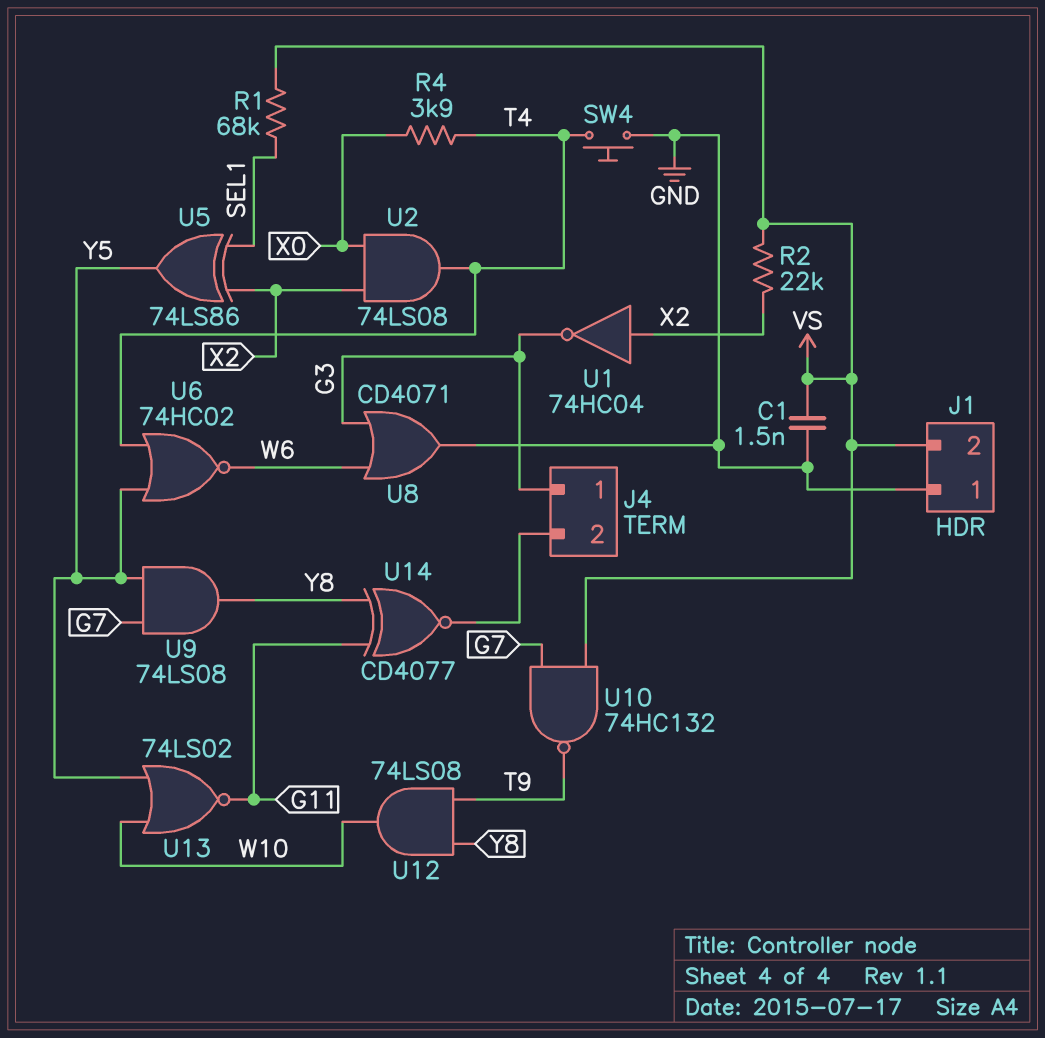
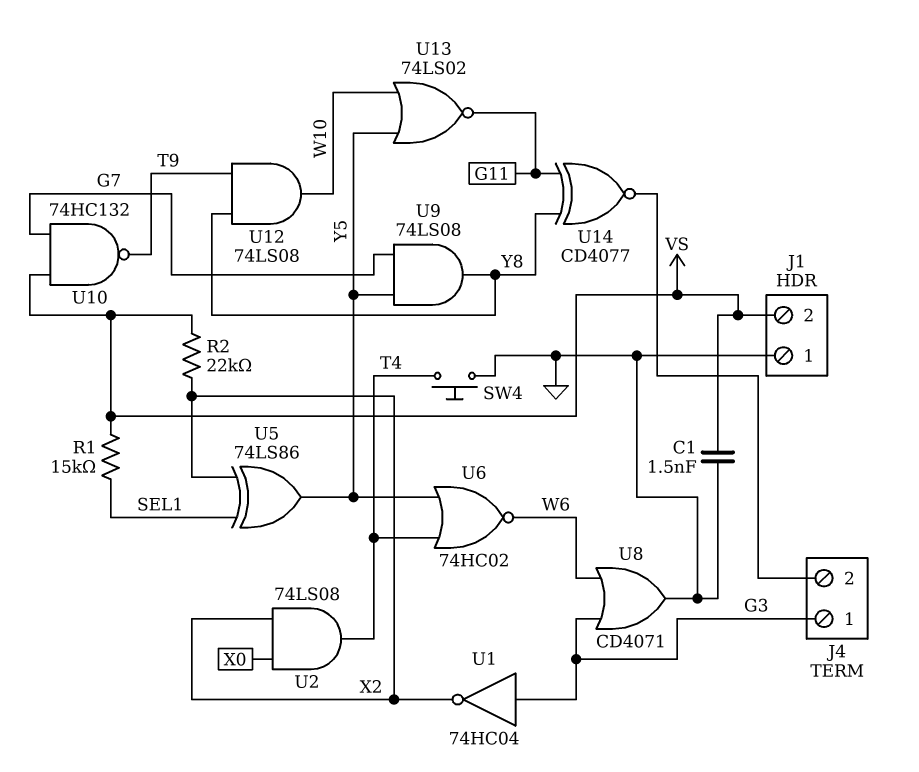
R1: 68k (SEL1, VS) -> 15k (SEL1, VS)
R4: 3.9k (T4, X0) -> none
U1: NOT 74HC04 (in X2, out G3) -> NOT 74HC04 (in G3, out X2)

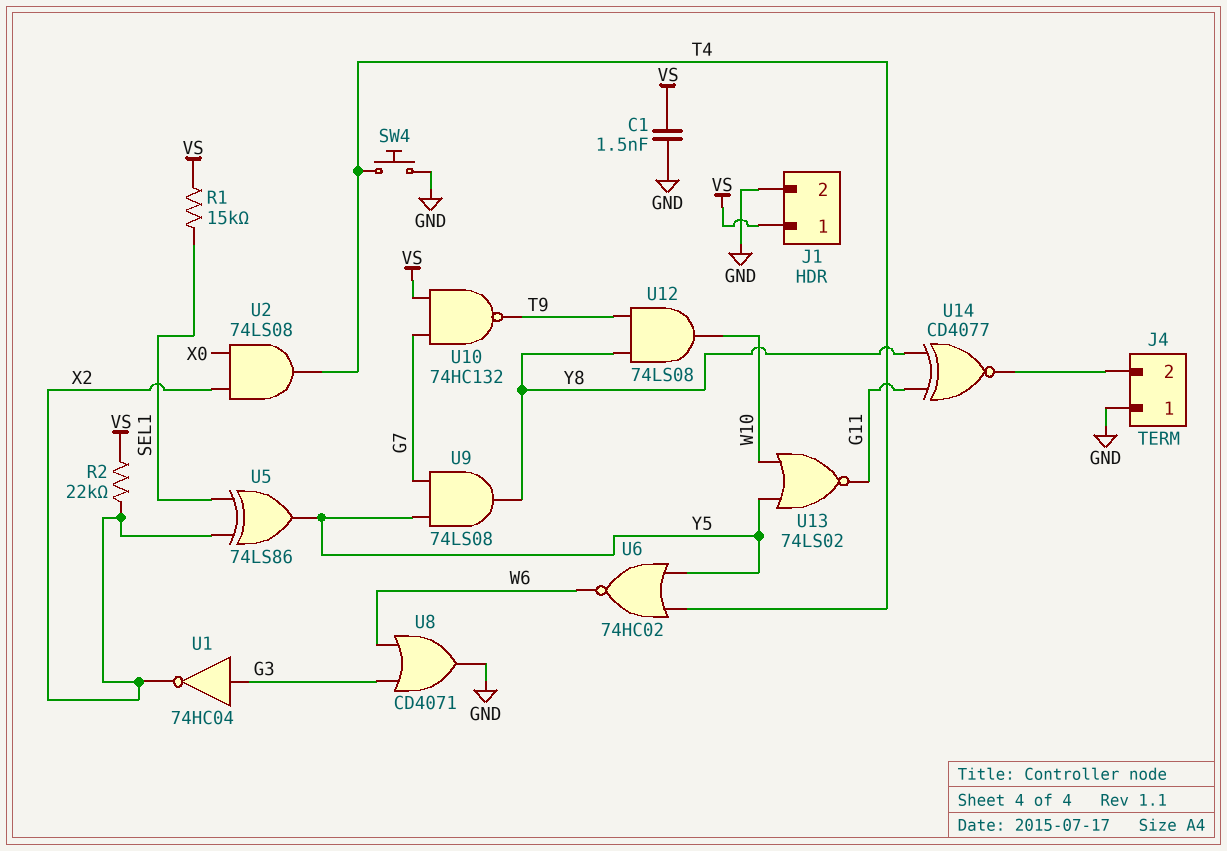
J1 pin 1: GND -> VS
J1 pin 2: VS -> GND
J4 pin 1: G3 -> GND

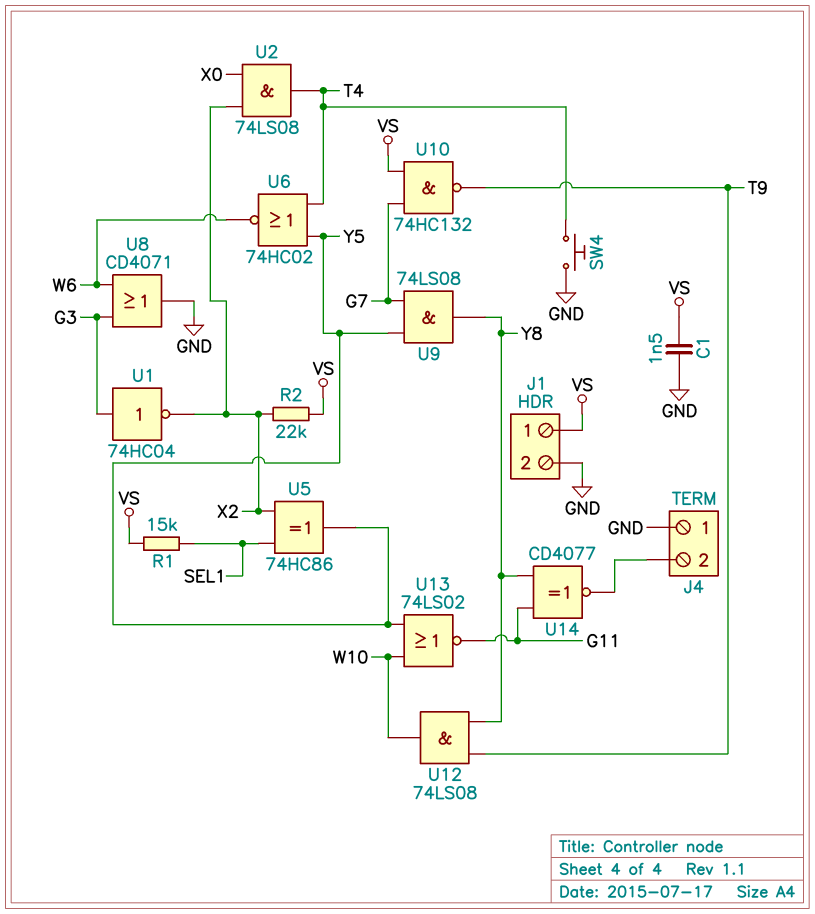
U5: XOR 74LS86 (in SEL1, in X2, out Y5) -> XOR 74HC86 (in SEL1, in X2, out Y5)

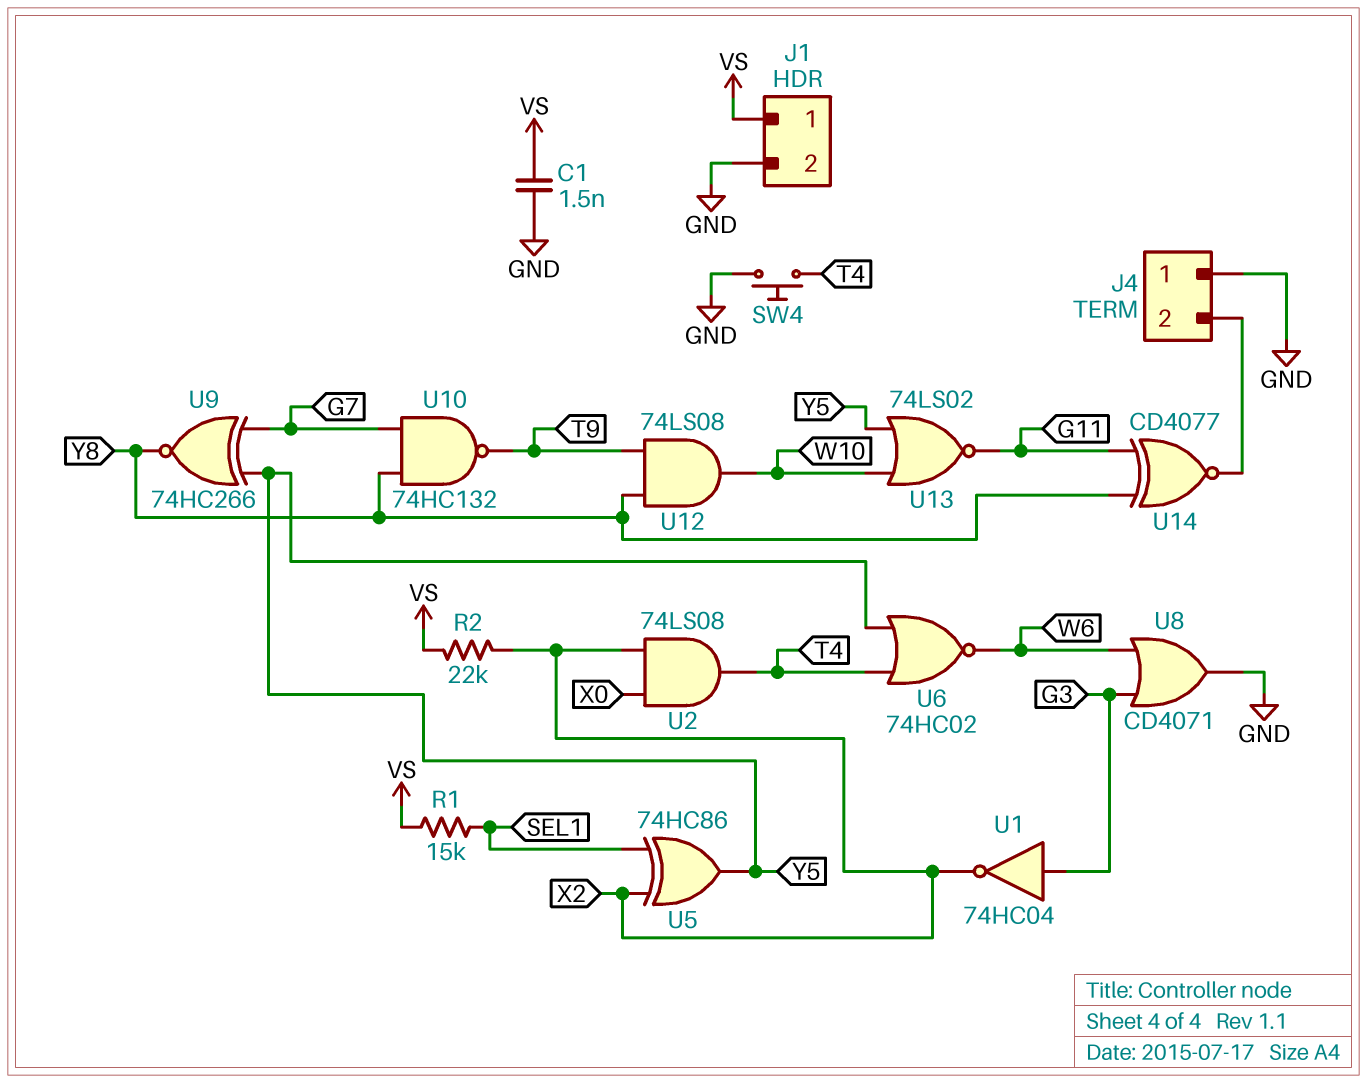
U9: AND 74LS08 (in G7, in Y5, out Y8) -> XNOR 74HC266 (in G7, in Y5, out Y8)
U10: NAND 74HC132 (in G7, in VS, out T9) -> NAND 74HC132 (in G7, in Y8, out T9)

